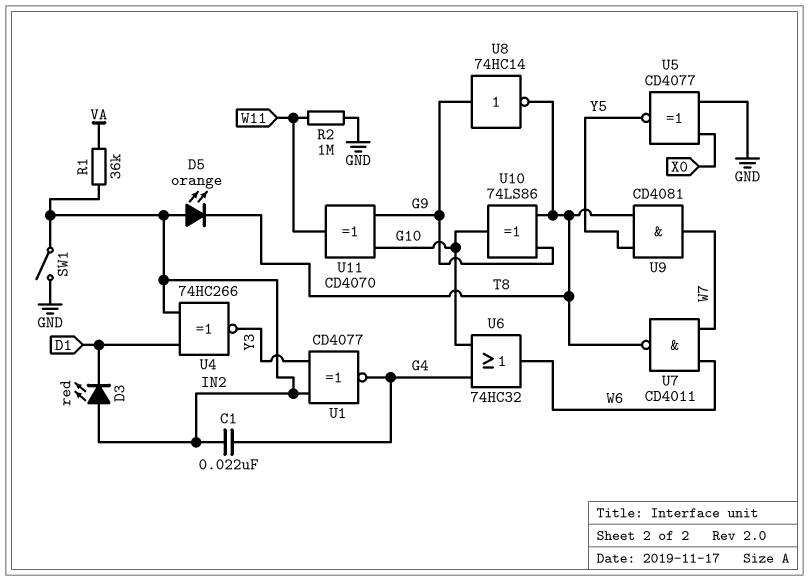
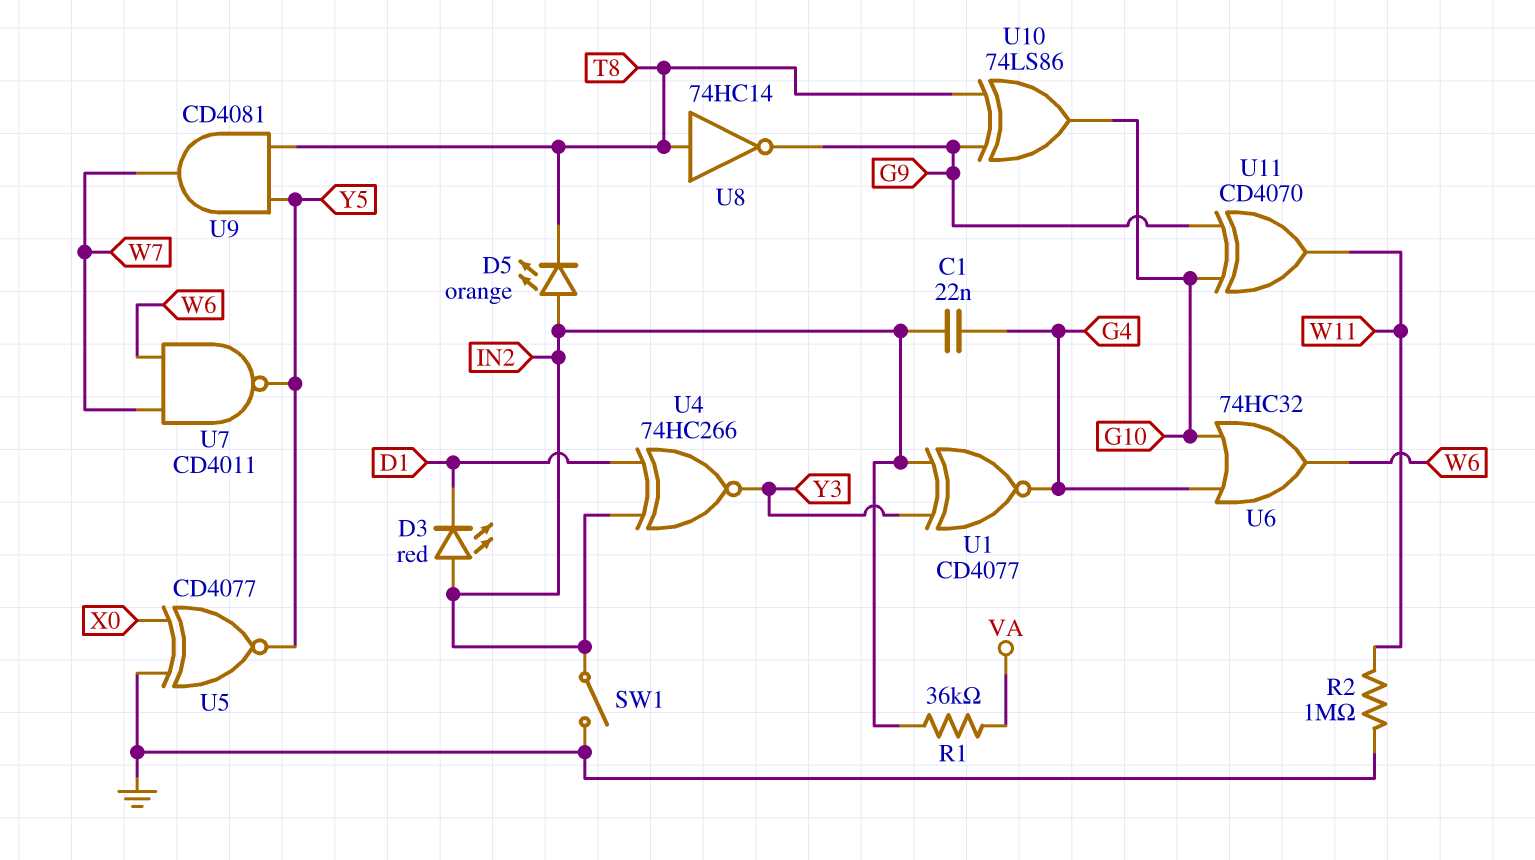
U7: NAND CD4011 (in W6, in W7, out T8) -> NAND CD4011 (in W6, in W7, out Y5)
U8: NOT 74HC14 (in G9, out T8) -> NOT 74HC14 (in T8, out G9)

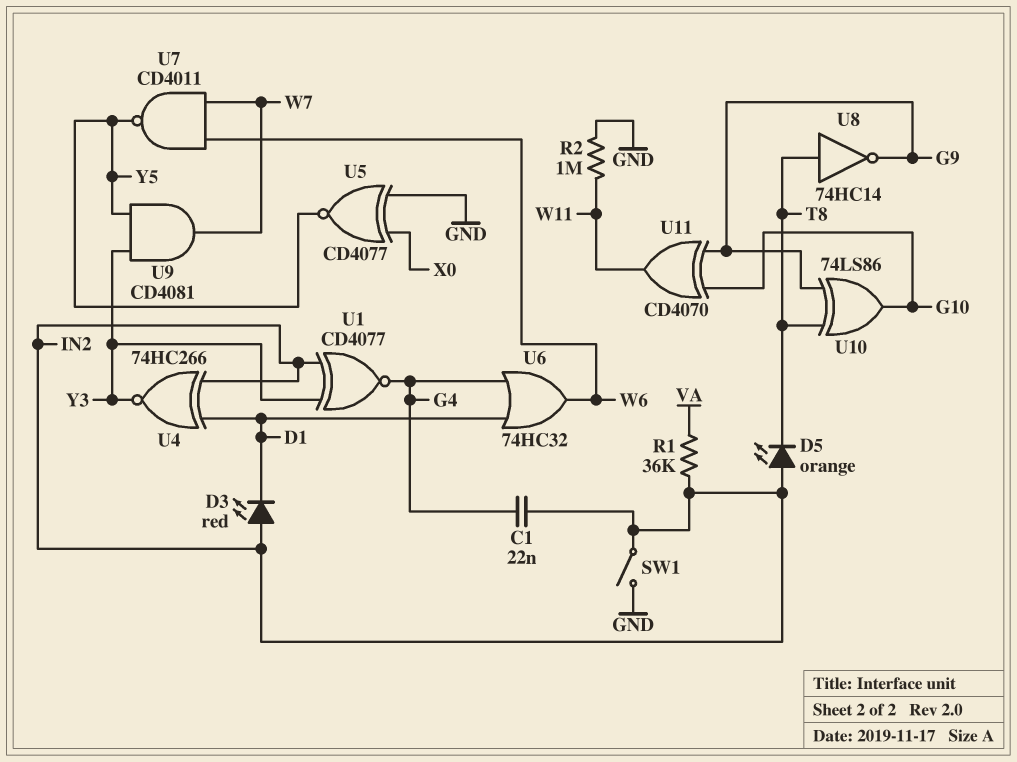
U6: OR 74HC32 (in G4, in G10, out W6) -> OR 74HC32 (in D1, in G4, out W6)
U9: AND CD4081 (in T8, in Y5, out W7) -> AND CD4081 (in Y3, in Y5, out W7)

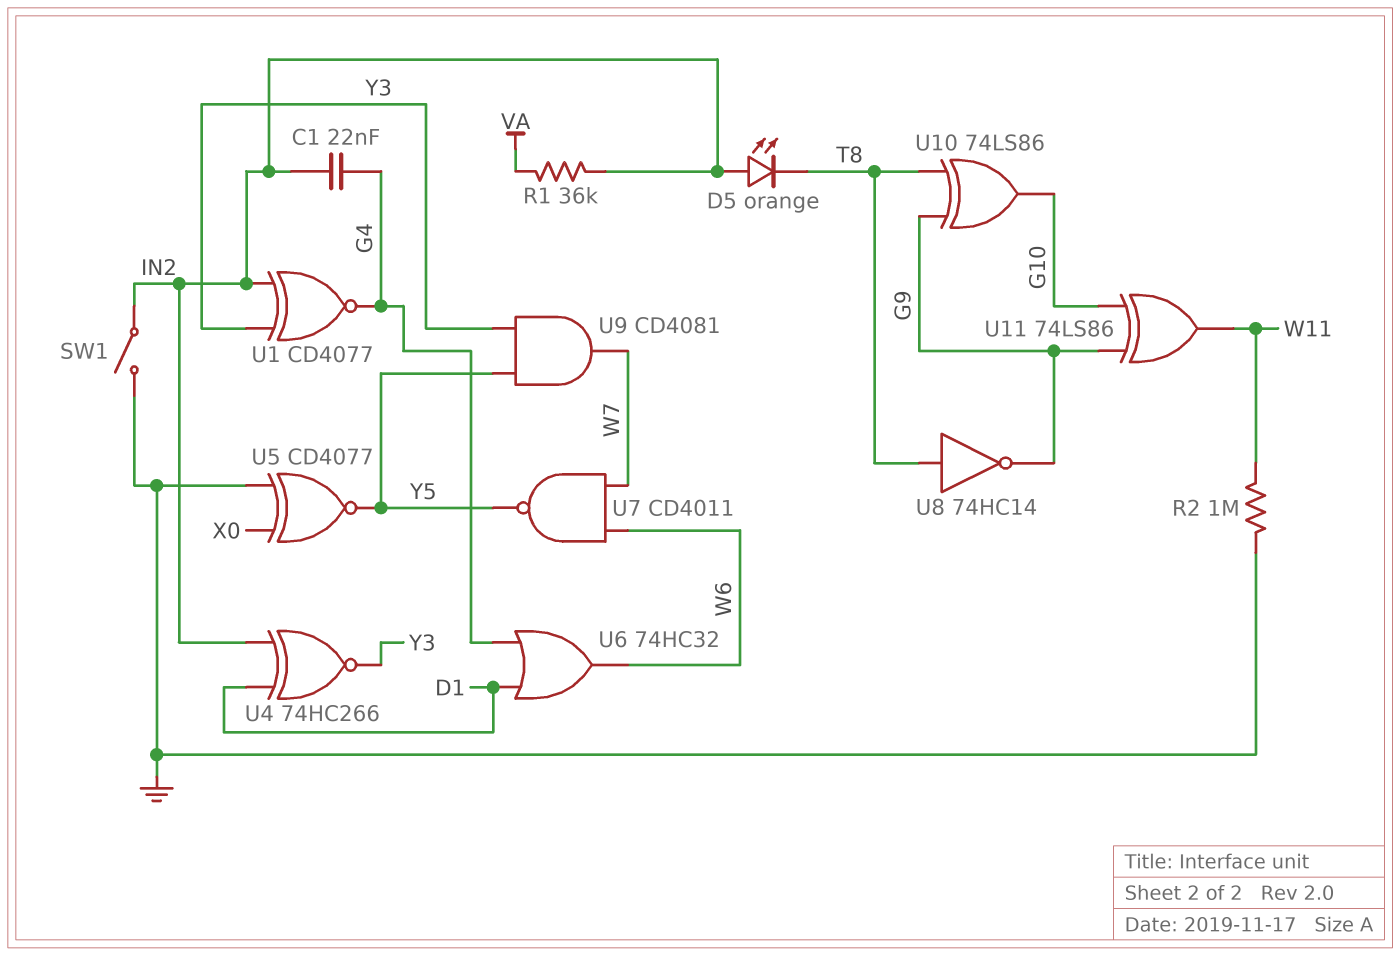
D3: LED red (A IN2, K D1) -> none
U11: XOR CD4070 (in G9, in G10, out W11) -> XOR 74LS86 (in G9, in G10, out W11)

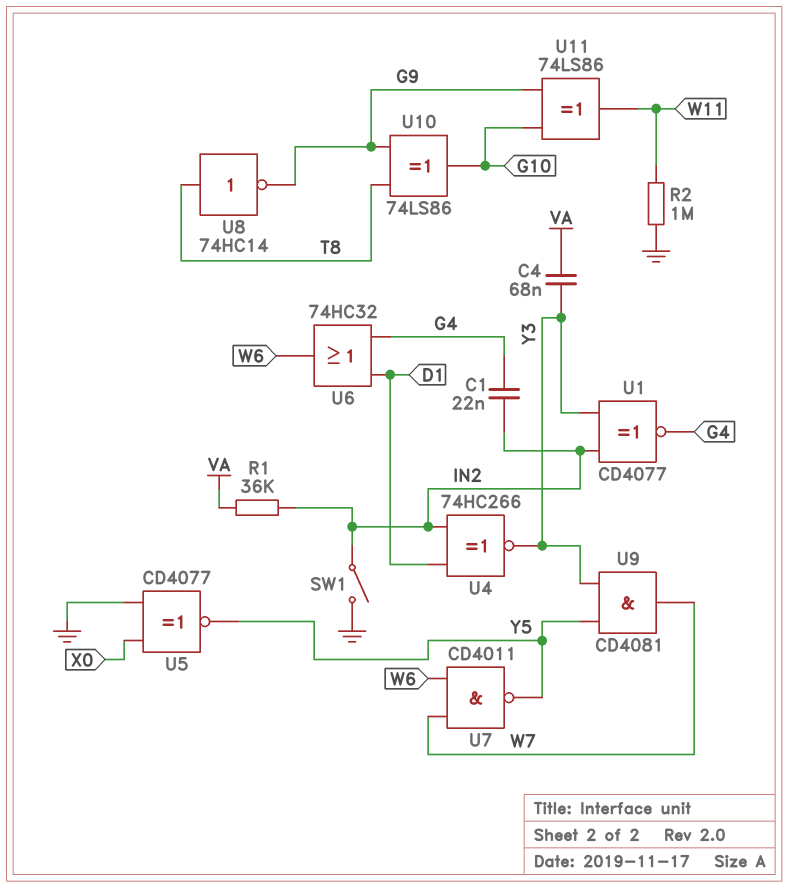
C4: none -> 68nF (VA, Y3)
D5: LED orange (A IN2, K T8) -> none

